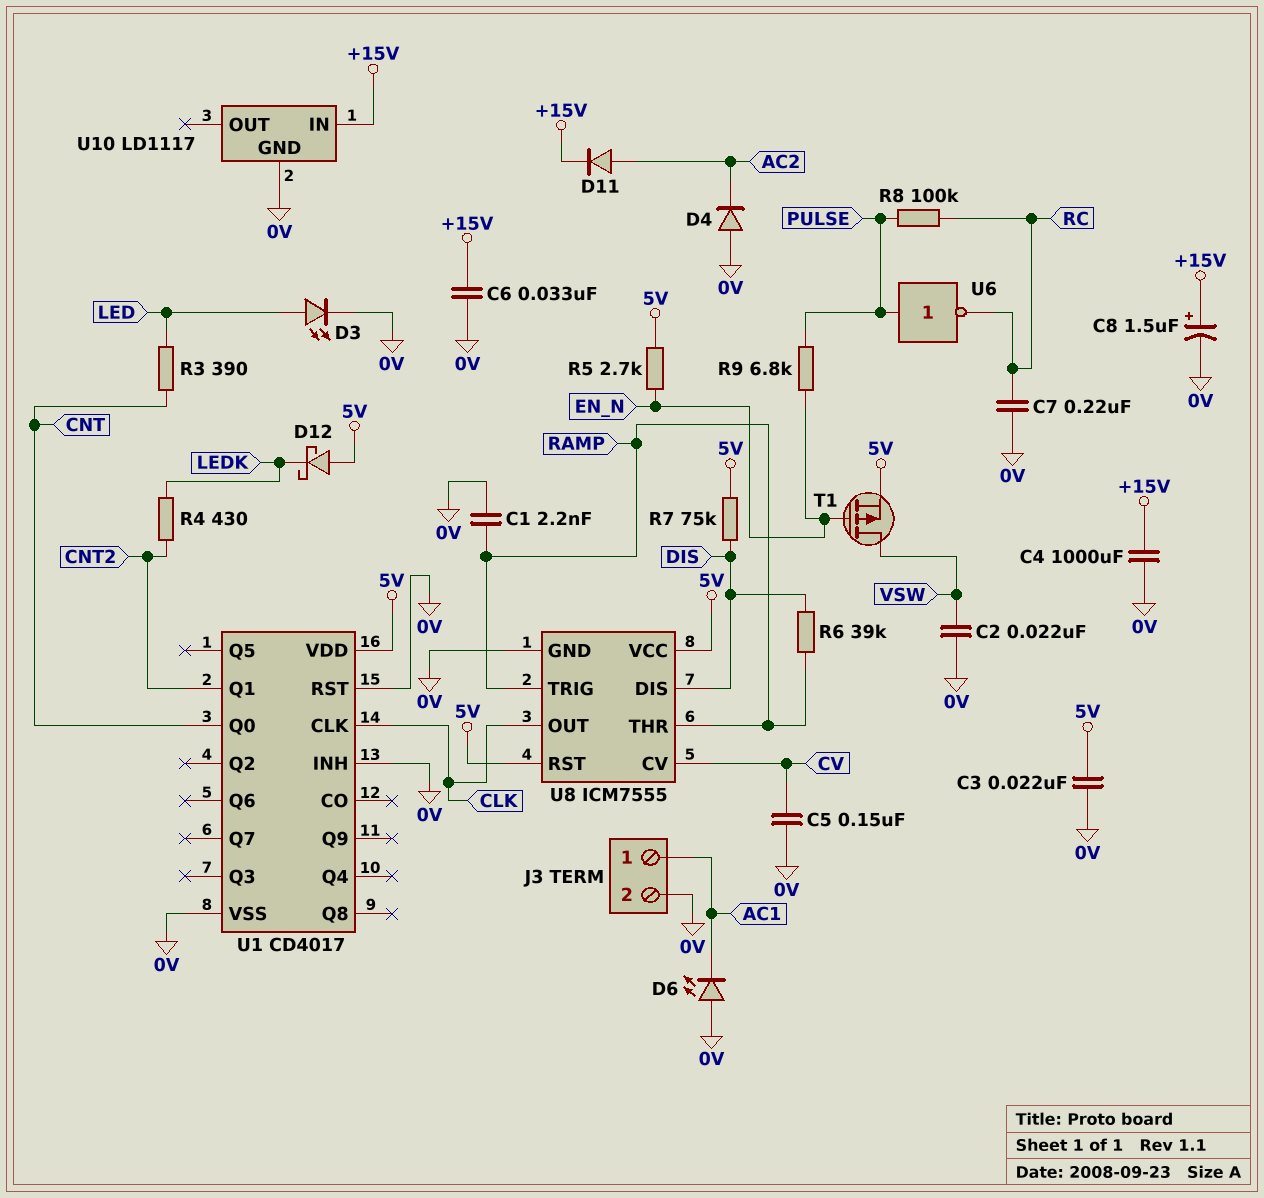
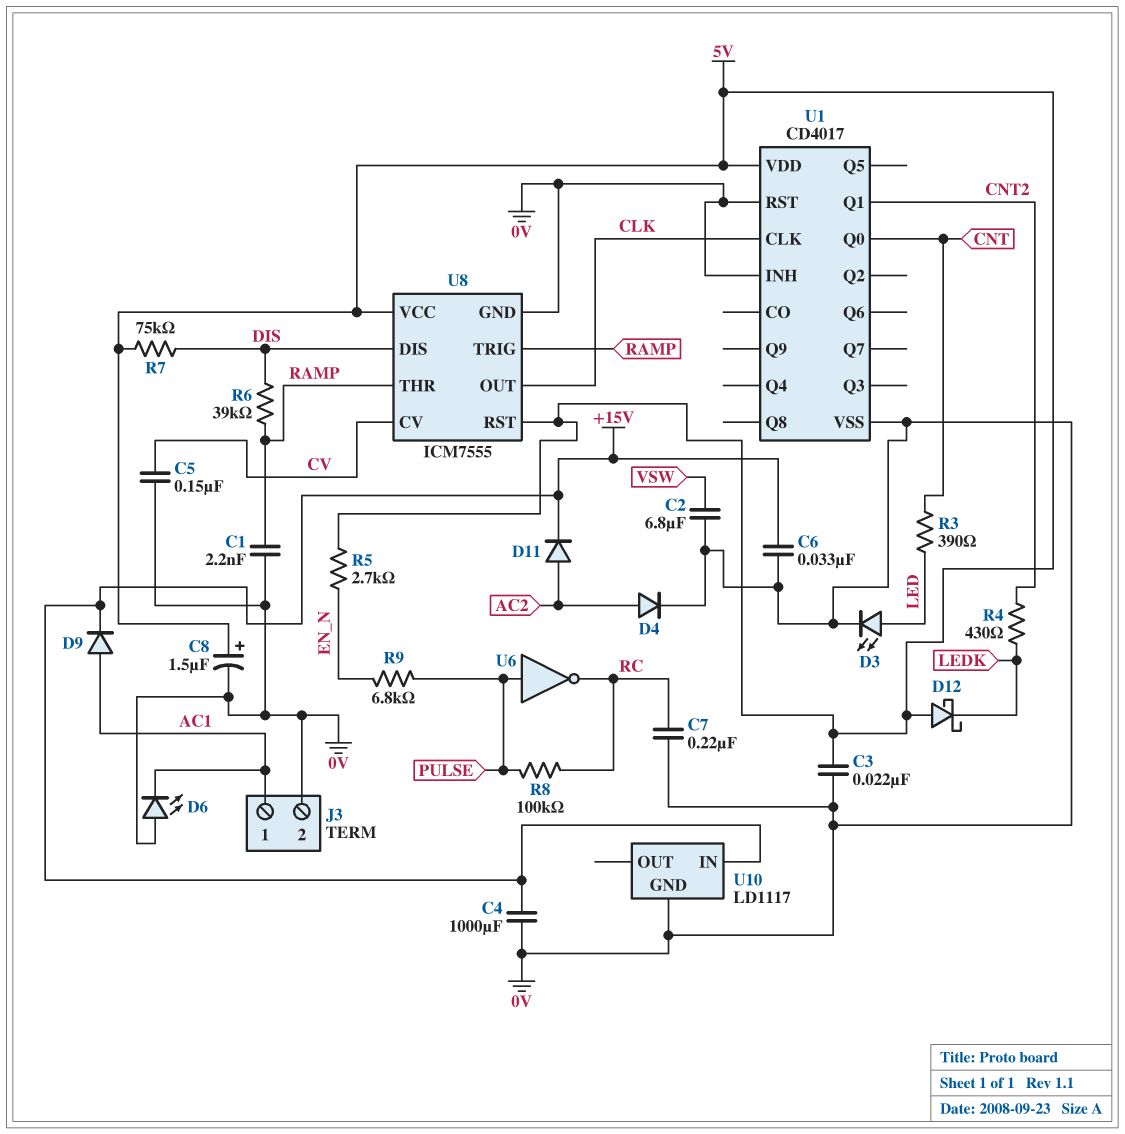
C2: 22nF (0V, VSW) -> 6.8uF (0V, VSW)
C8: 1.5uF (plus +15V, minus 0V) -> 1.5uF (plus 5V, minus 0V)
D4: diode (A 0V, K AC2) -> diode (A AC2, K 0V)
D9: none -> diode (A AC1, K +15V)
T1: PMOS (G EN_N, D VSW, S 5V) -> none

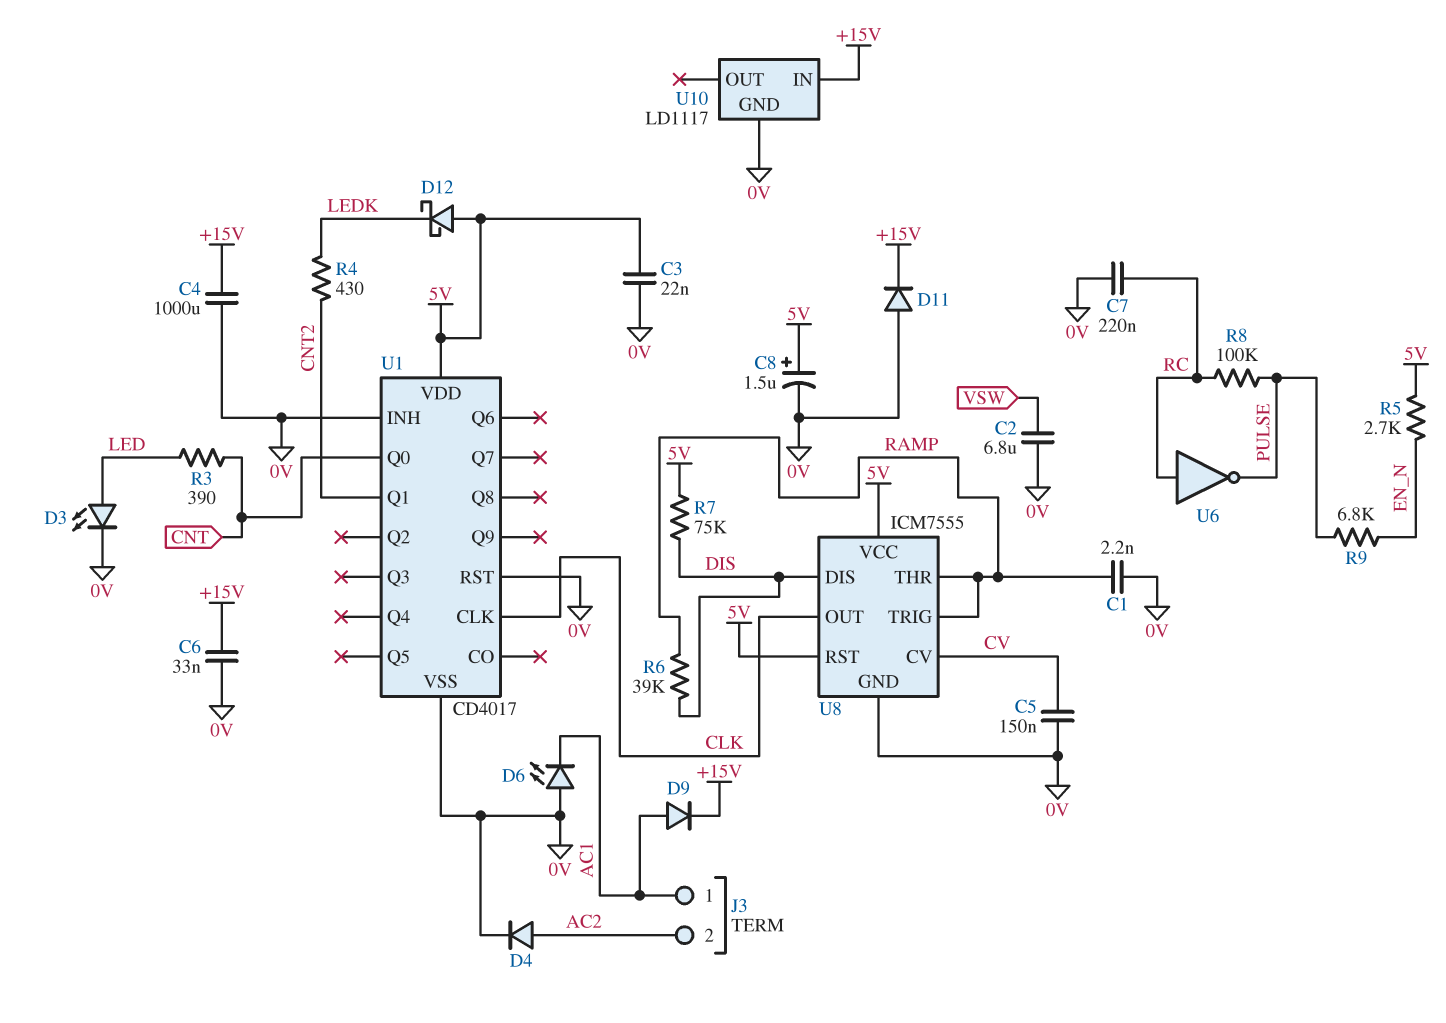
D11: diode (A AC2, K +15V) -> diode (A 0V, K +15V)
J3 pin 2: 0V -> AC2
U6: NOT (in PULSE, out RC) -> NOT (in RC, out PULSE)

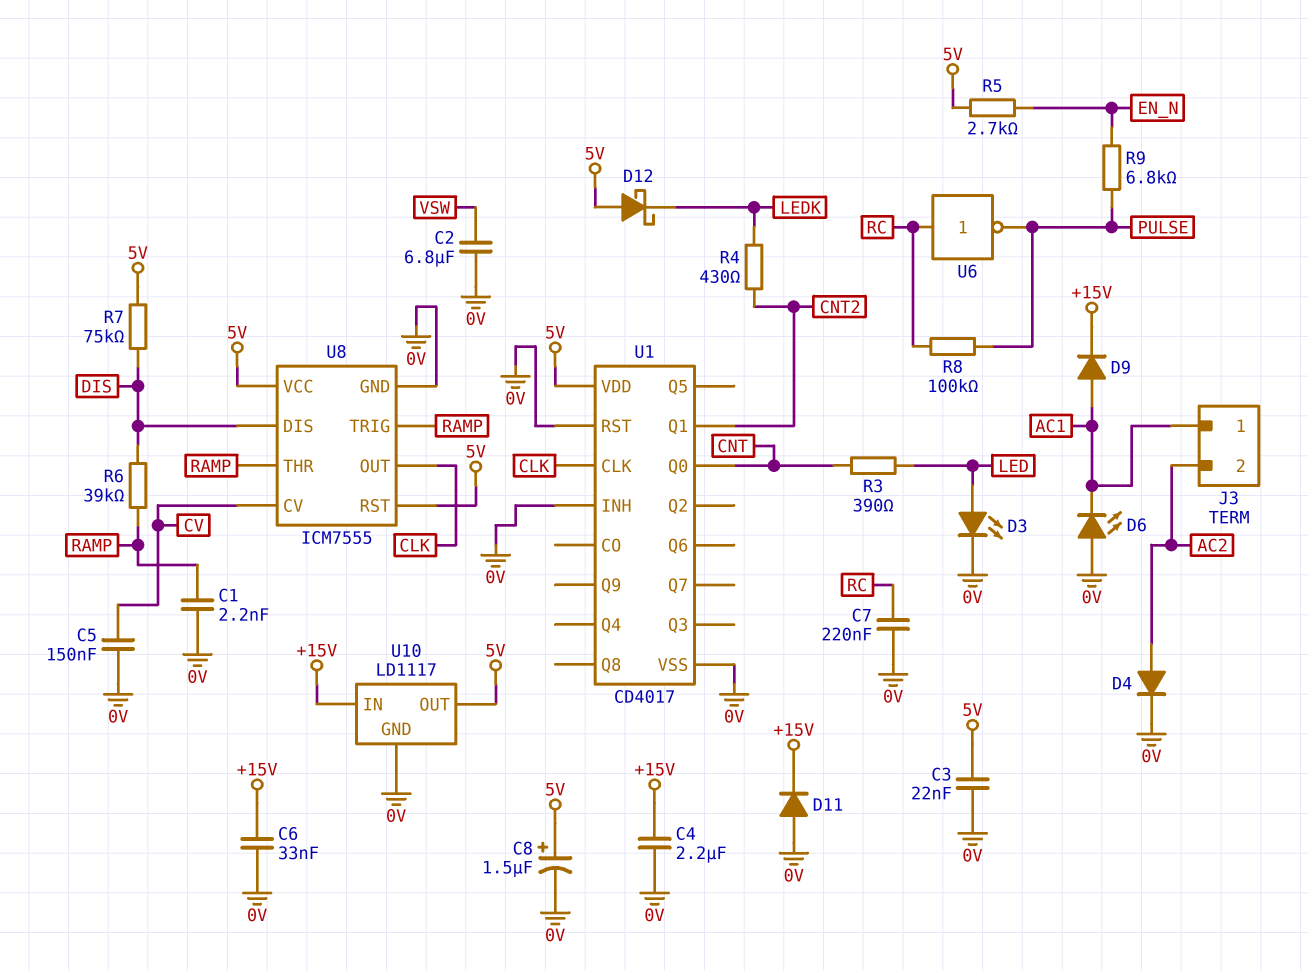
C4: 1000uF (+15V, 0V) -> 2.2uF (+15V, 0V)
U10 pin OUT: none -> 5V

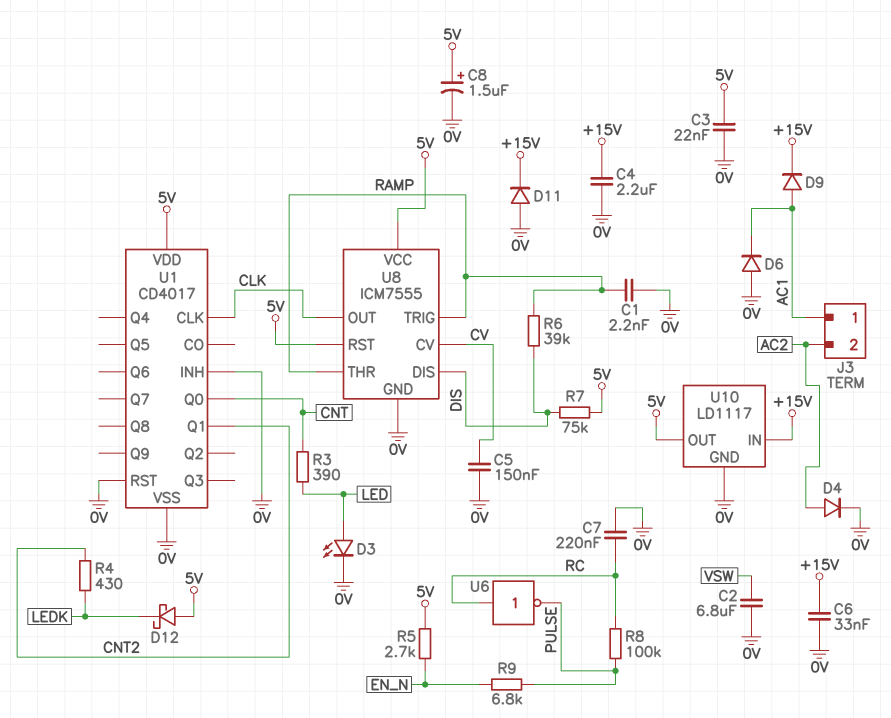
D6: LED (A 0V, K AC1) -> diode (A 0V, K AC1)

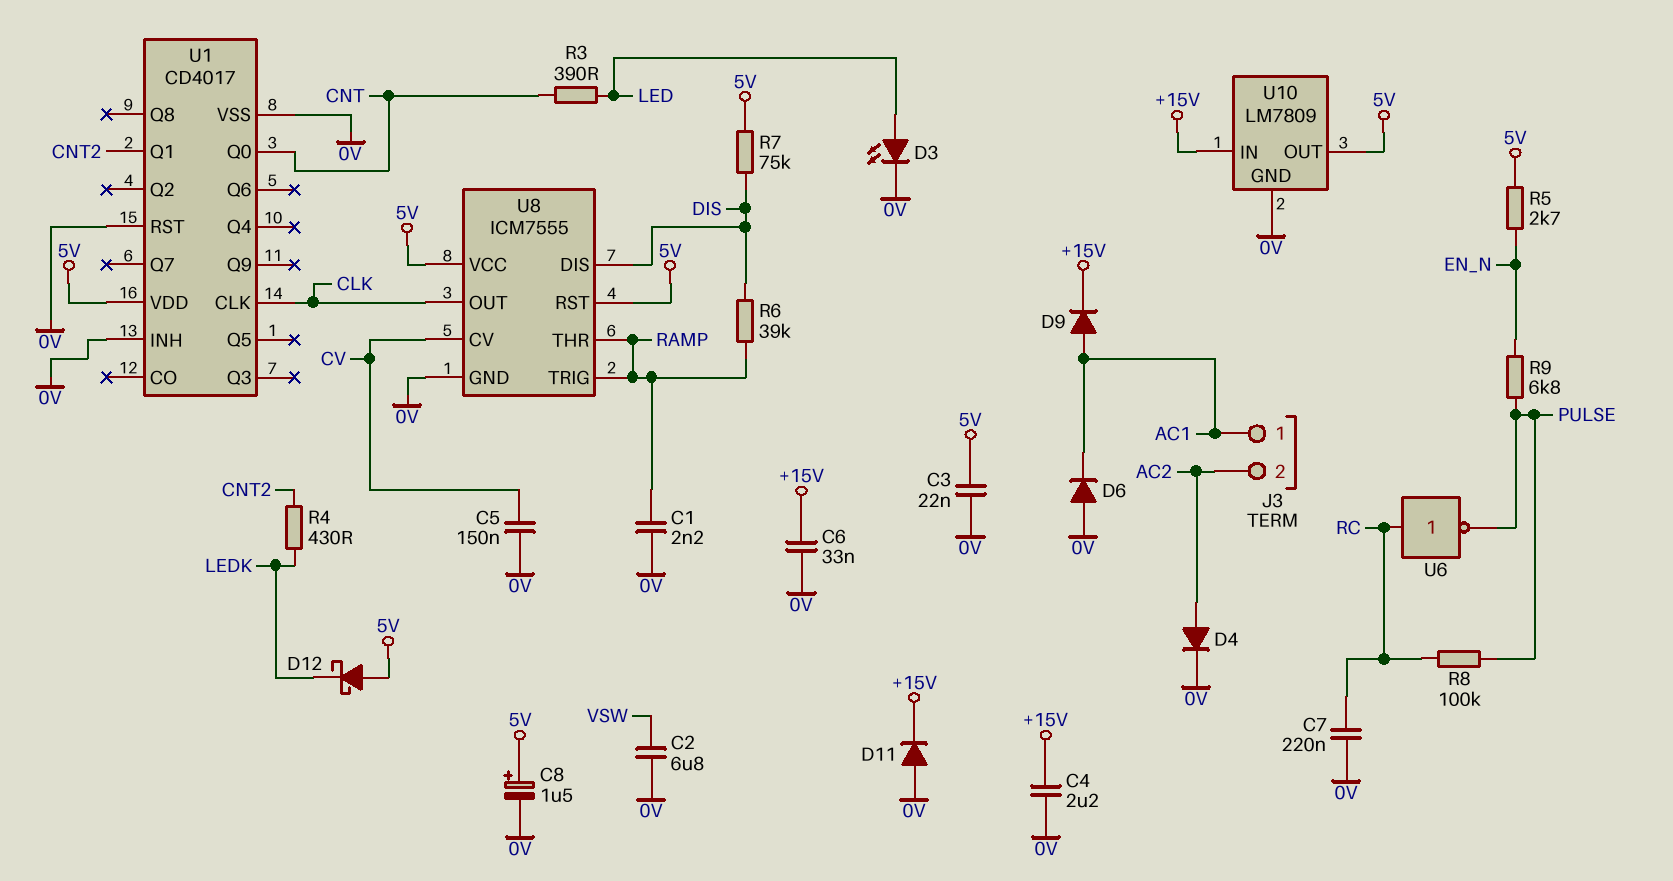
U10: LD1117 -> LM7809

